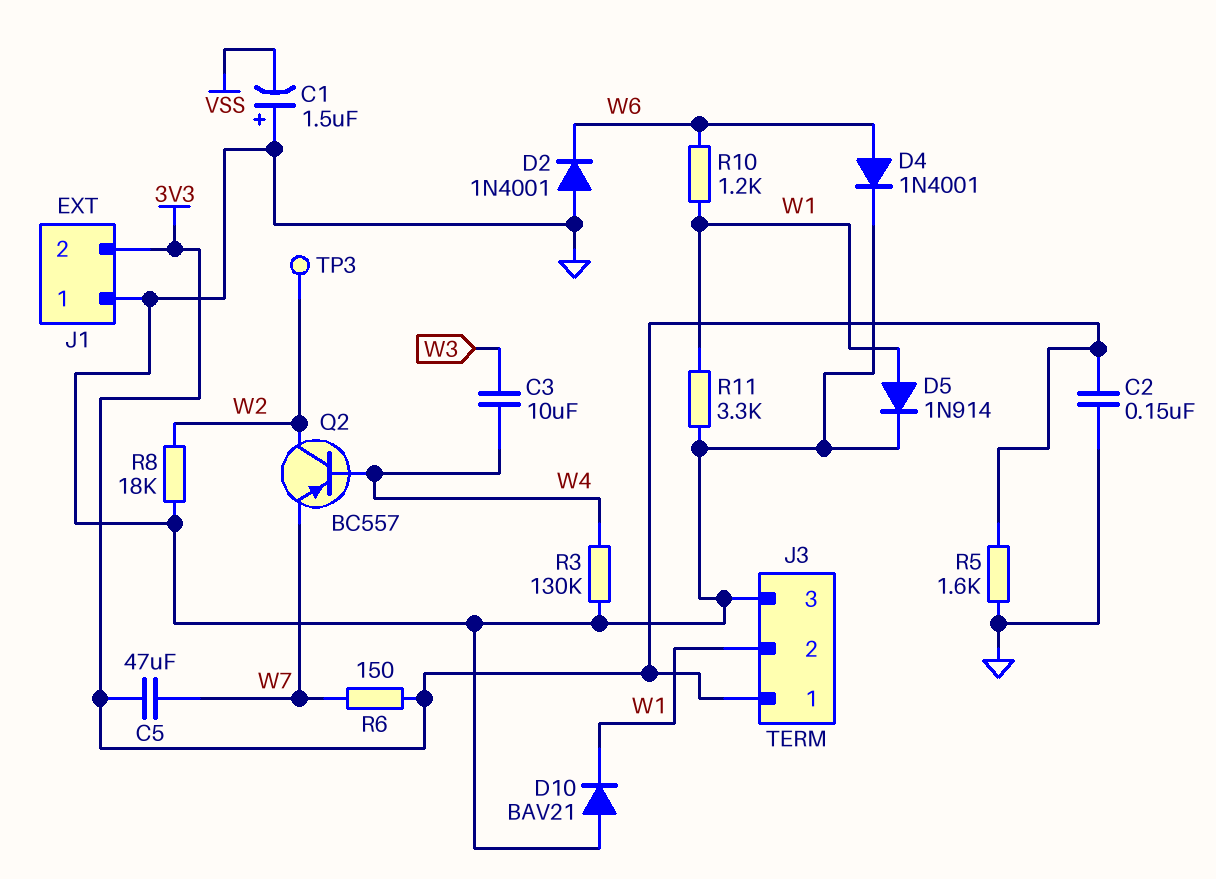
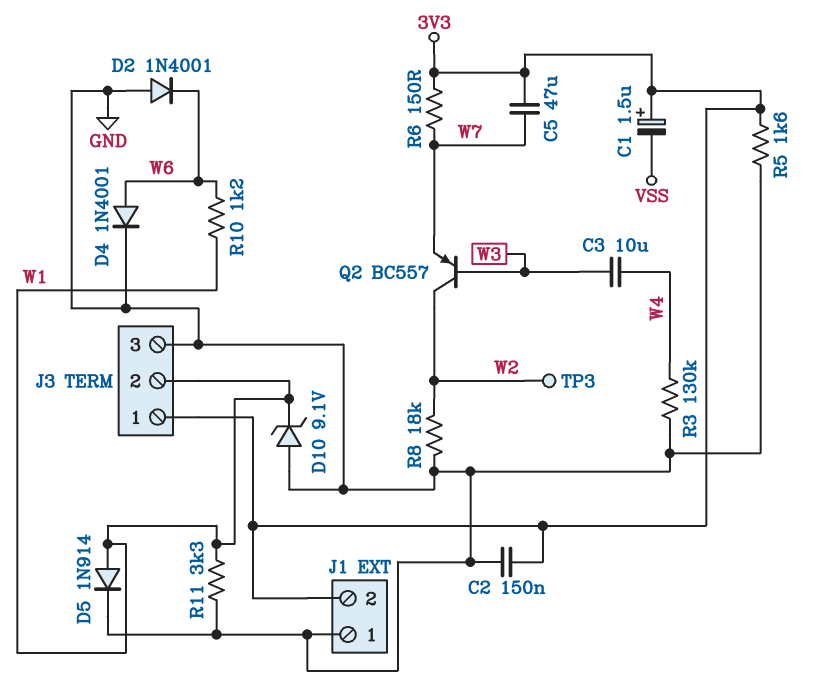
C1: 1.5uF (plus GND, minus VSS) -> 1.5uF (plus 3V3, minus VSS)
D10: diode BAV21 (A GND, K W1) -> zener 9.1V (A GND, K W1)
Q2: PNP BC557 (B W4, C W2, E W7) -> PNP BC557 (B W3, C W2, E W7)

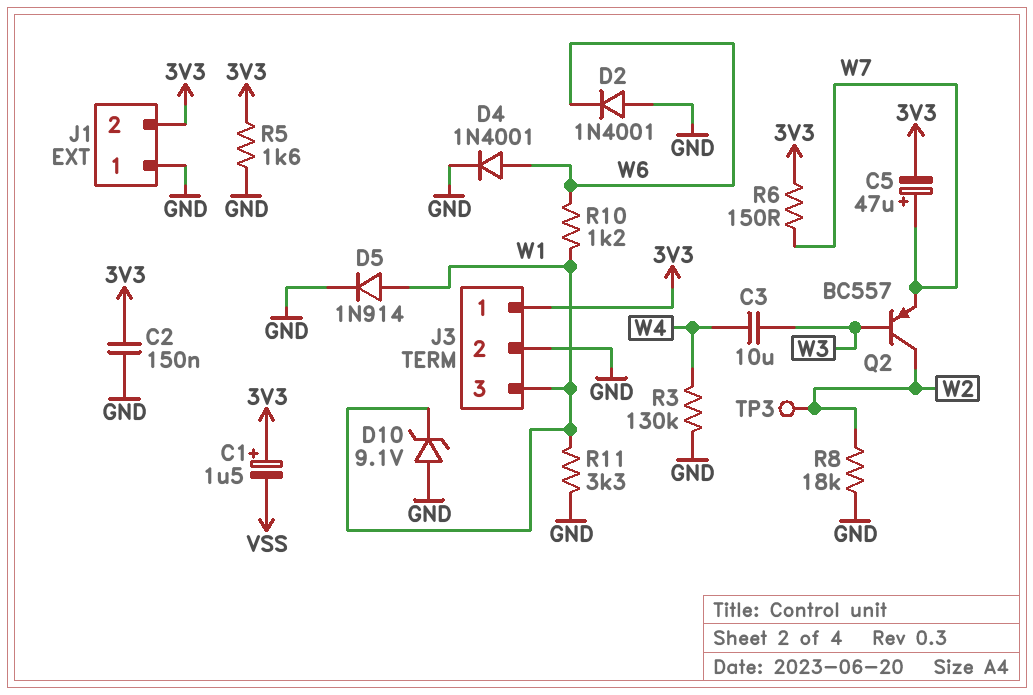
C5: 47uF (3V3, W7) -> 47uF (plus W7, minus 3V3)
J3 pin 2: W1 -> GND
J3 pin 3: GND -> W1

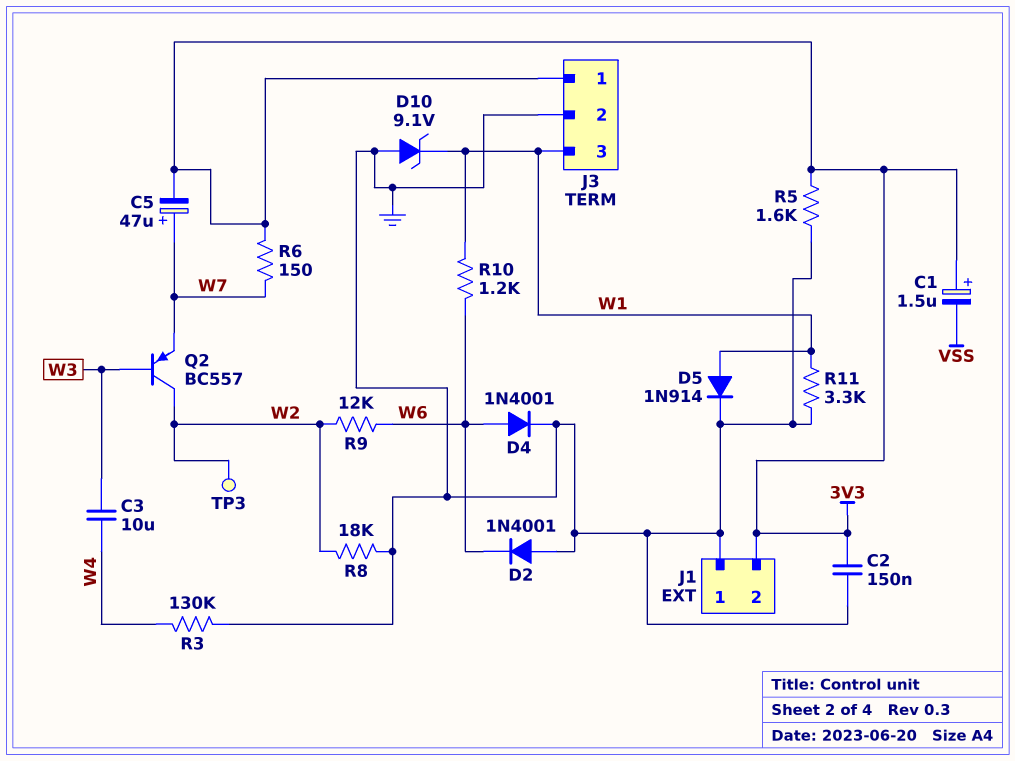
R9: none -> 12k (W2, W6)

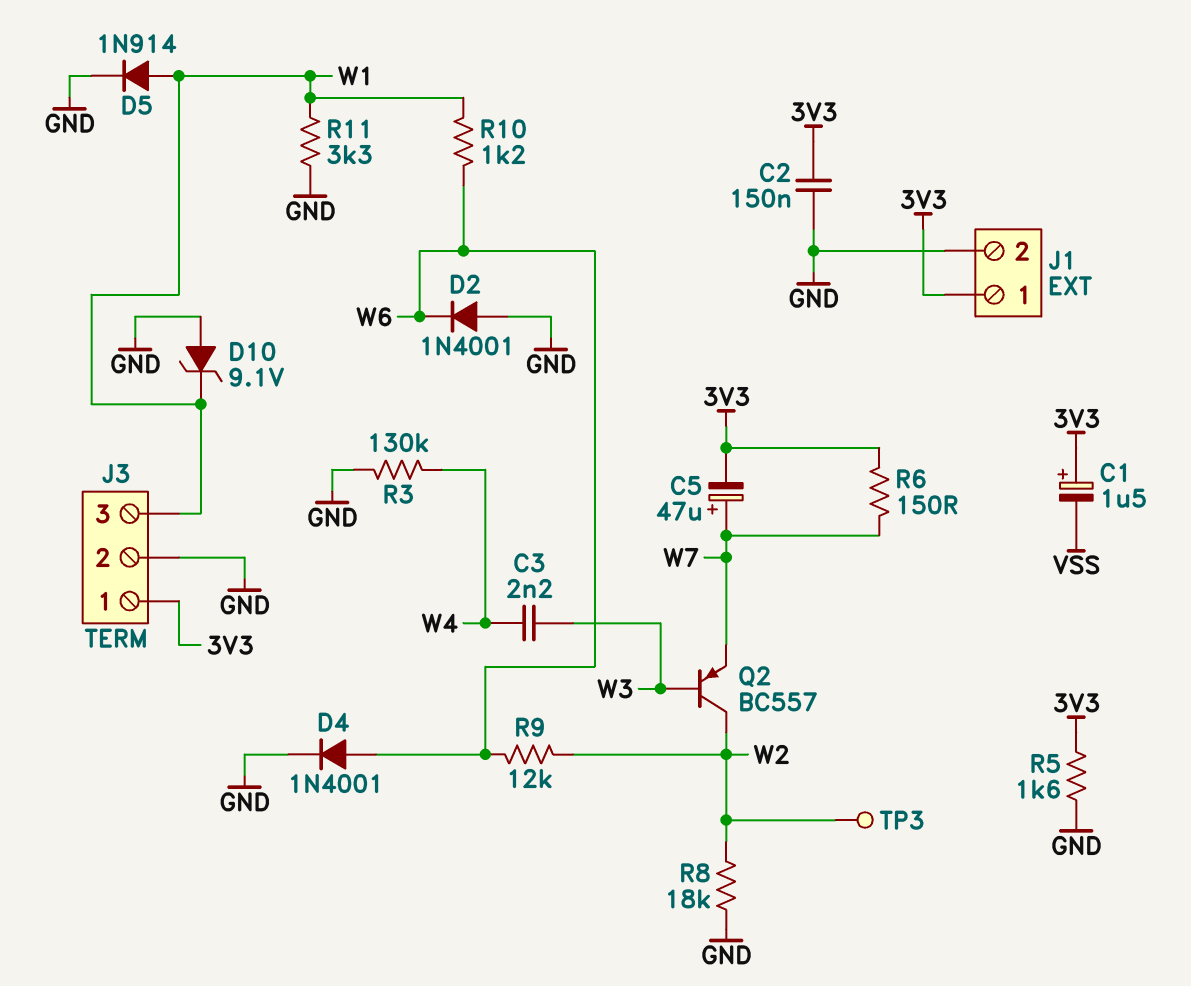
C3: 10uF (W3, W4) -> 2.2nF (W3, W4)
J1 pin 1: GND -> 3V3
J1 pin 2: 3V3 -> GND

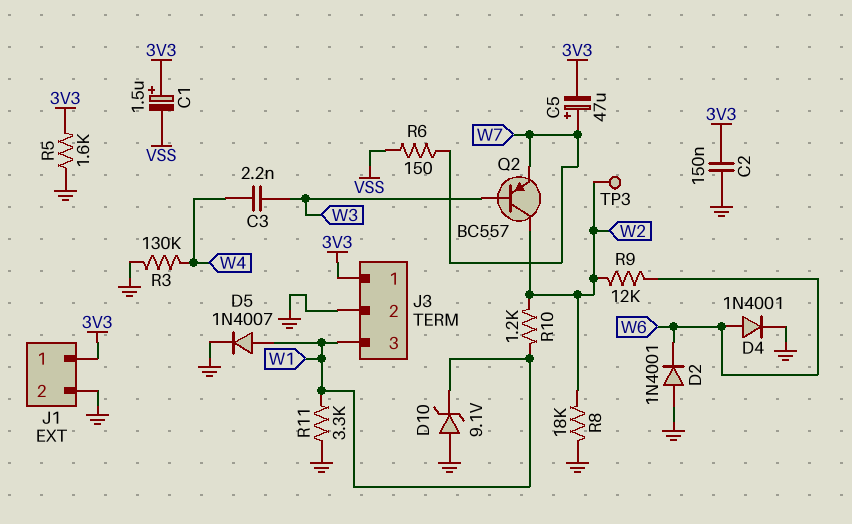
D5: diode 1N914 (A W1, K GND) -> diode 1N4007 (A W1, K GND)
R6: 150 (3V3, W7) -> 150 (VSS, W7)
R10: 1.2k (W1, W6) -> 1.2k (W1, W2)

